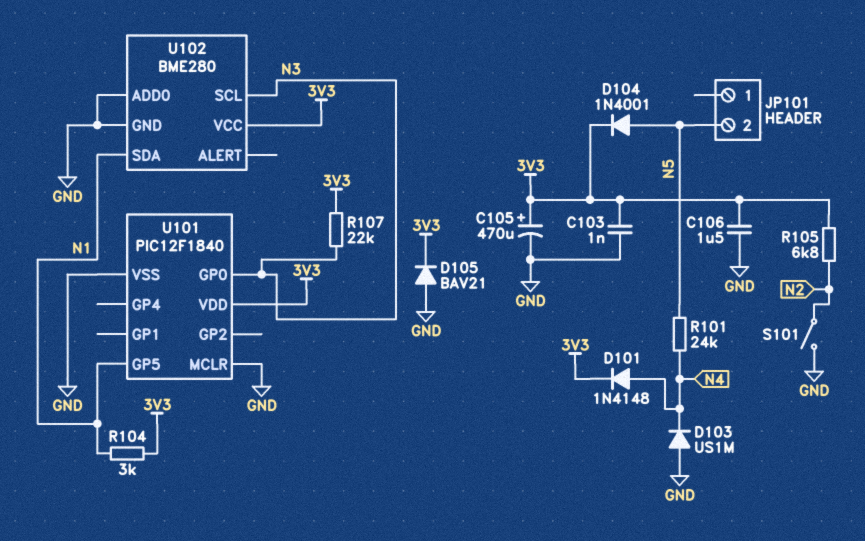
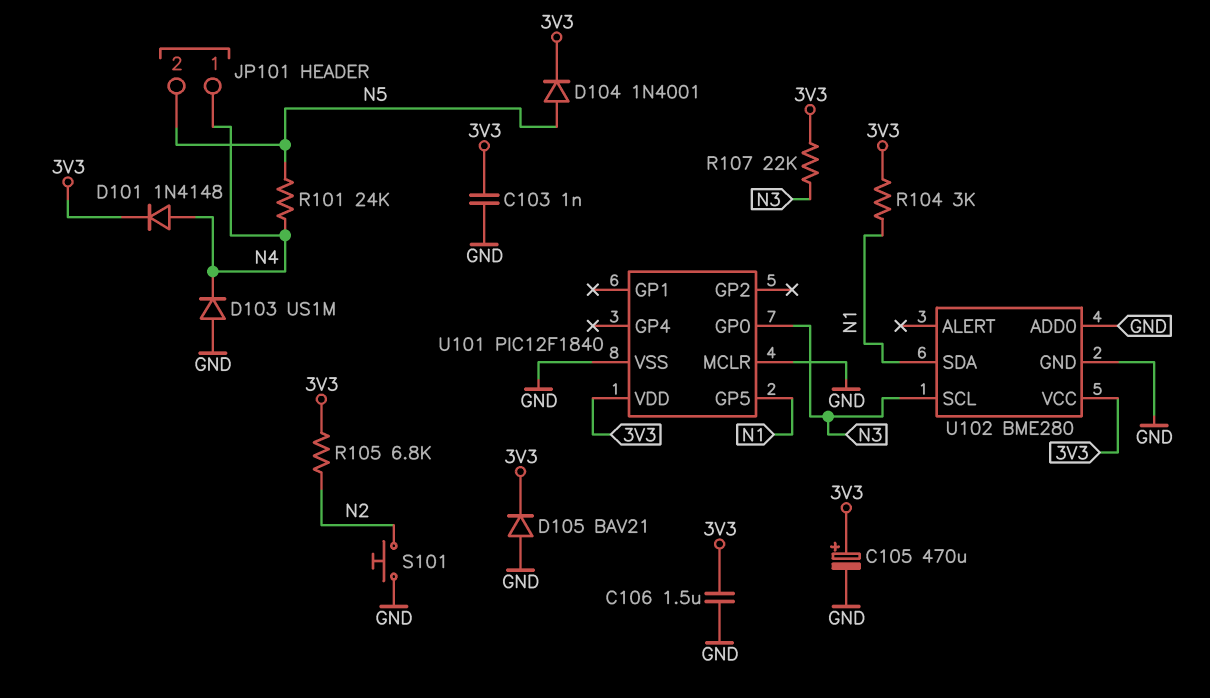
JP101 pin 1: none -> N4
S101: switch (GND, N2) -> button (GND, N2)

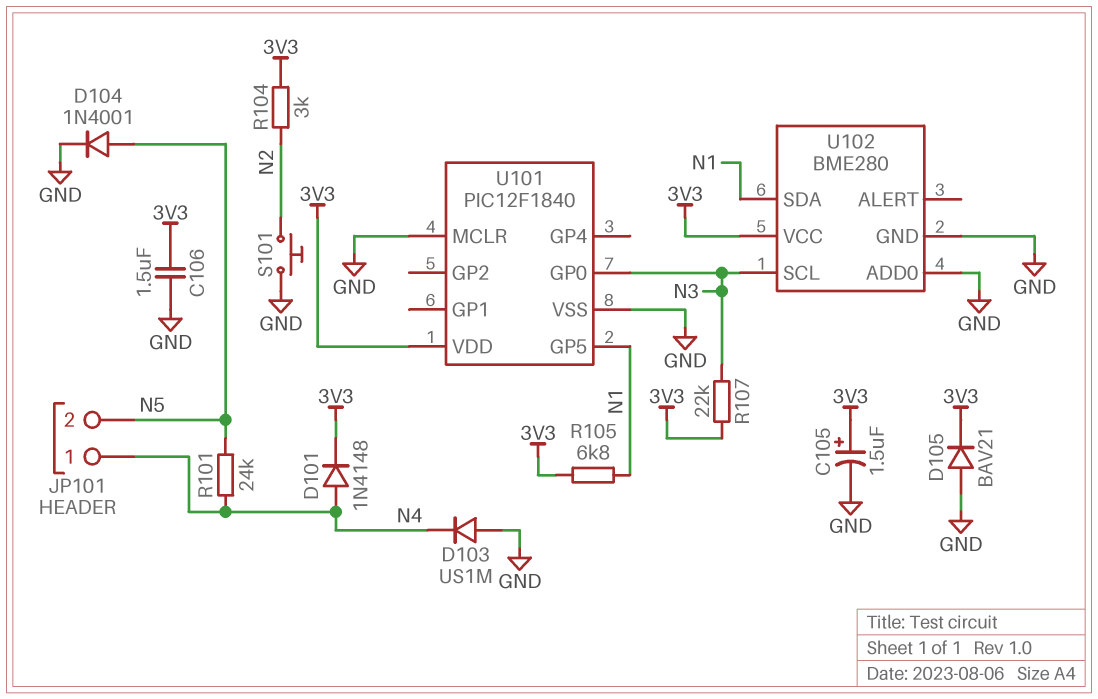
C103: 1nF (3V3, GND) -> none
C105: 470uF (plus 3V3, minus GND) -> 1.5uF (plus 3V3, minus GND)
D104: diode 1N4001 (A N5, K 3V3) -> diode 1N4001 (A N5, K GND)
R104: 3k (3V3, N1) -> 3k (3V3, N2)
R105: 6.8k (3V3, N2) -> 6.8k (3V3, N1)

